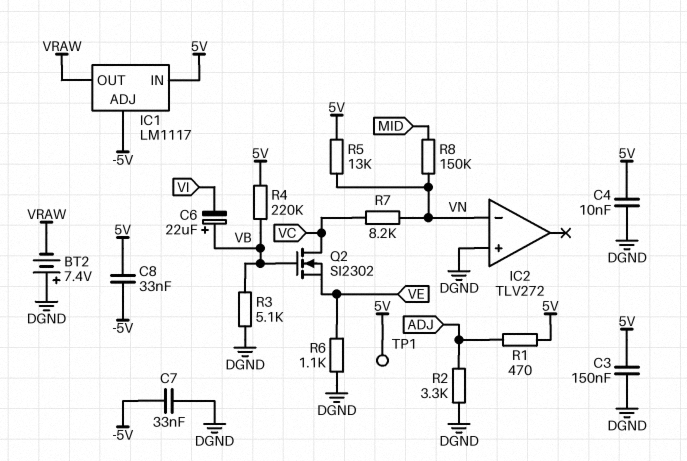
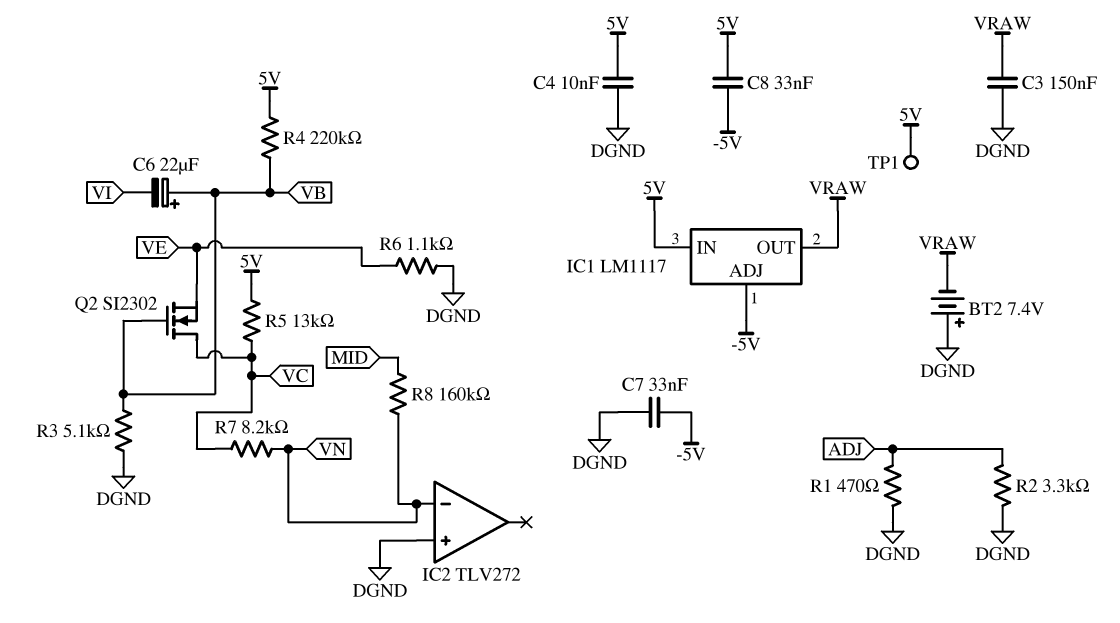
C3: 150nF (5V, DGND) -> 150nF (DGND, VRAW)
R1: 470 (5V, ADJ) -> 470 (ADJ, DGND)
R5: 13k (5V, VN) -> 13k (5V, VC)
R8: 150k (MID, VN) -> 160k (MID, VN)

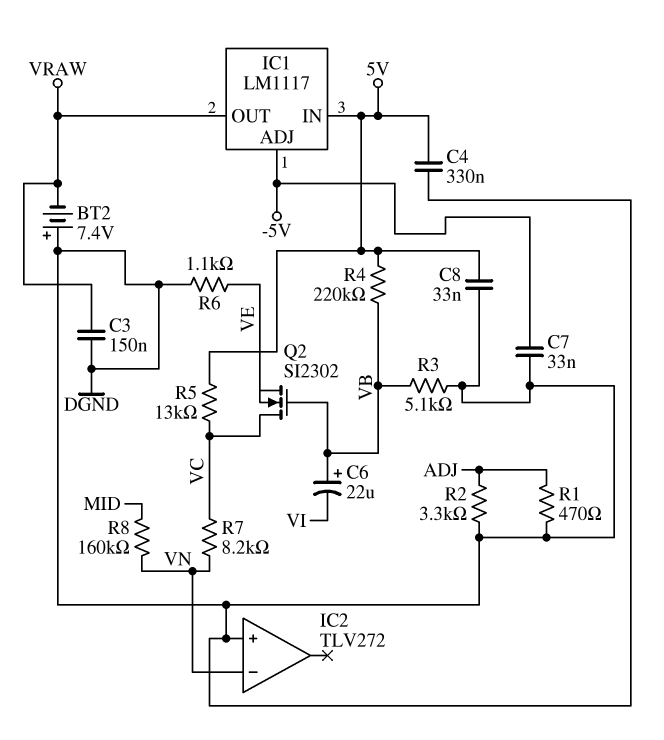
C4: 10nF (5V, DGND) -> 330nF (5V, DGND)
C8: 33nF (-5V, 5V) -> 33nF (5V, DGND)
TP1: test point (5V) -> none

